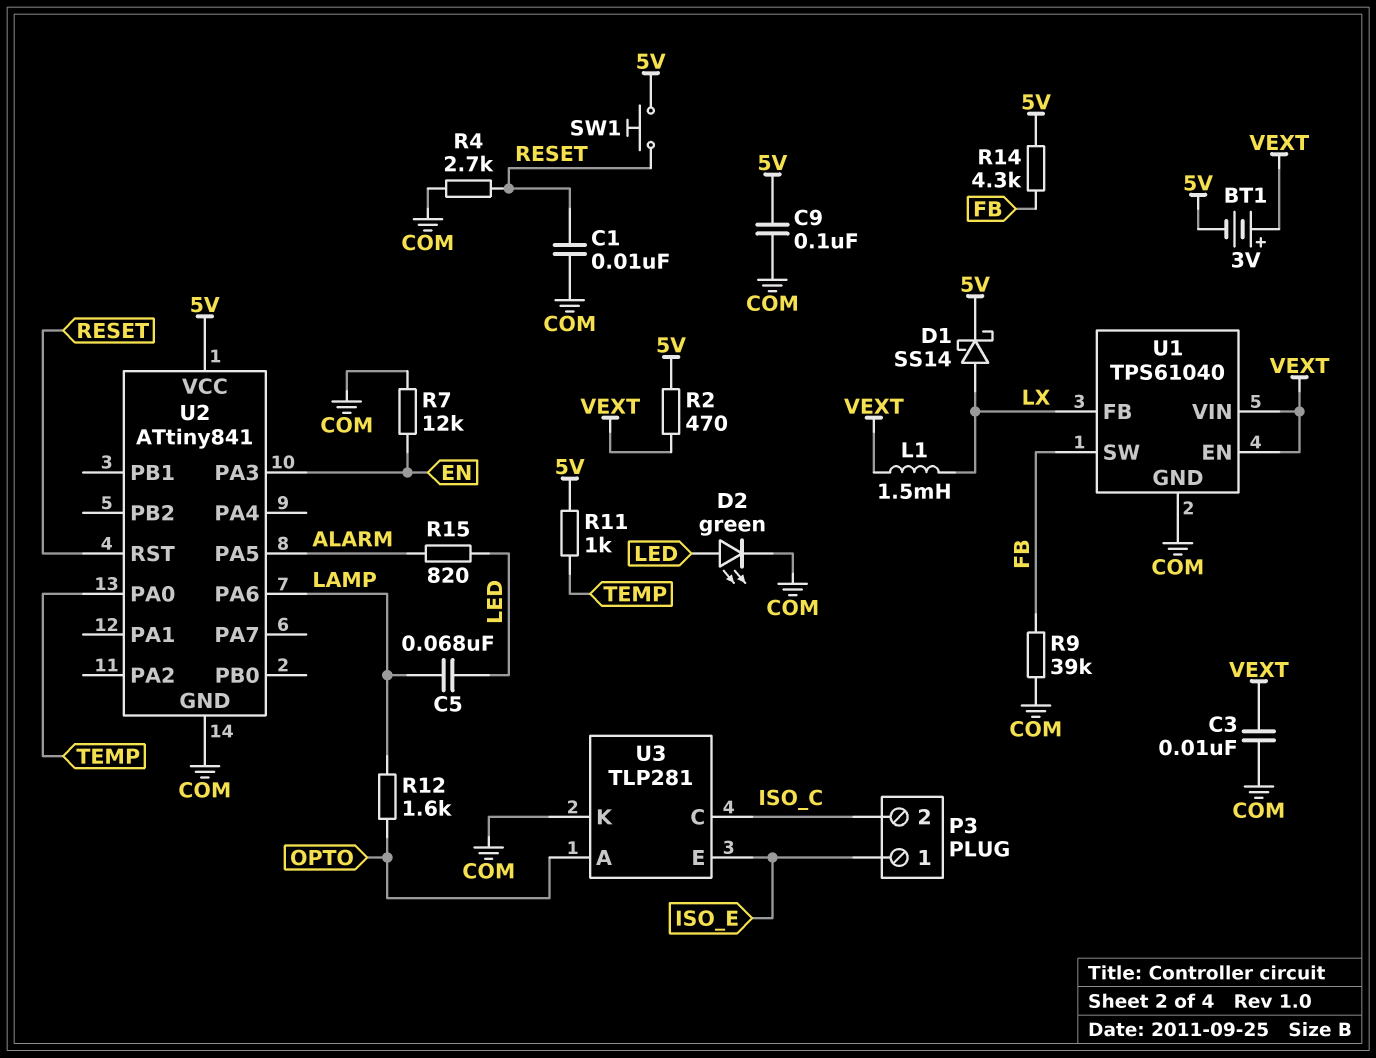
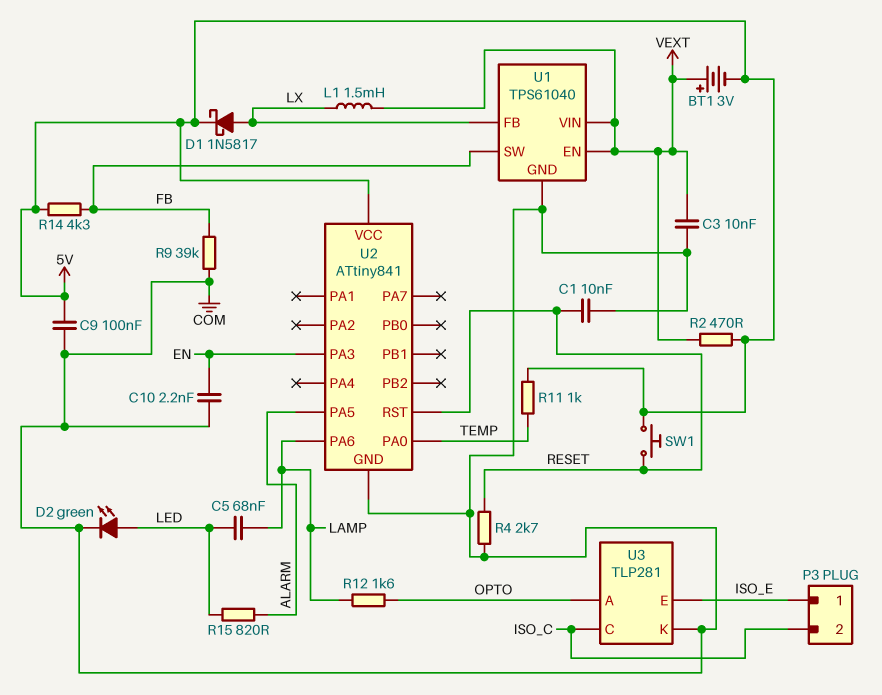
C10: none -> 2.2nF (COM, EN)
D1: schottky SS14 (A LX, K 5V) -> schottky 1N5817 (A LX, K 5V)
R7: 12k (COM, EN) -> none

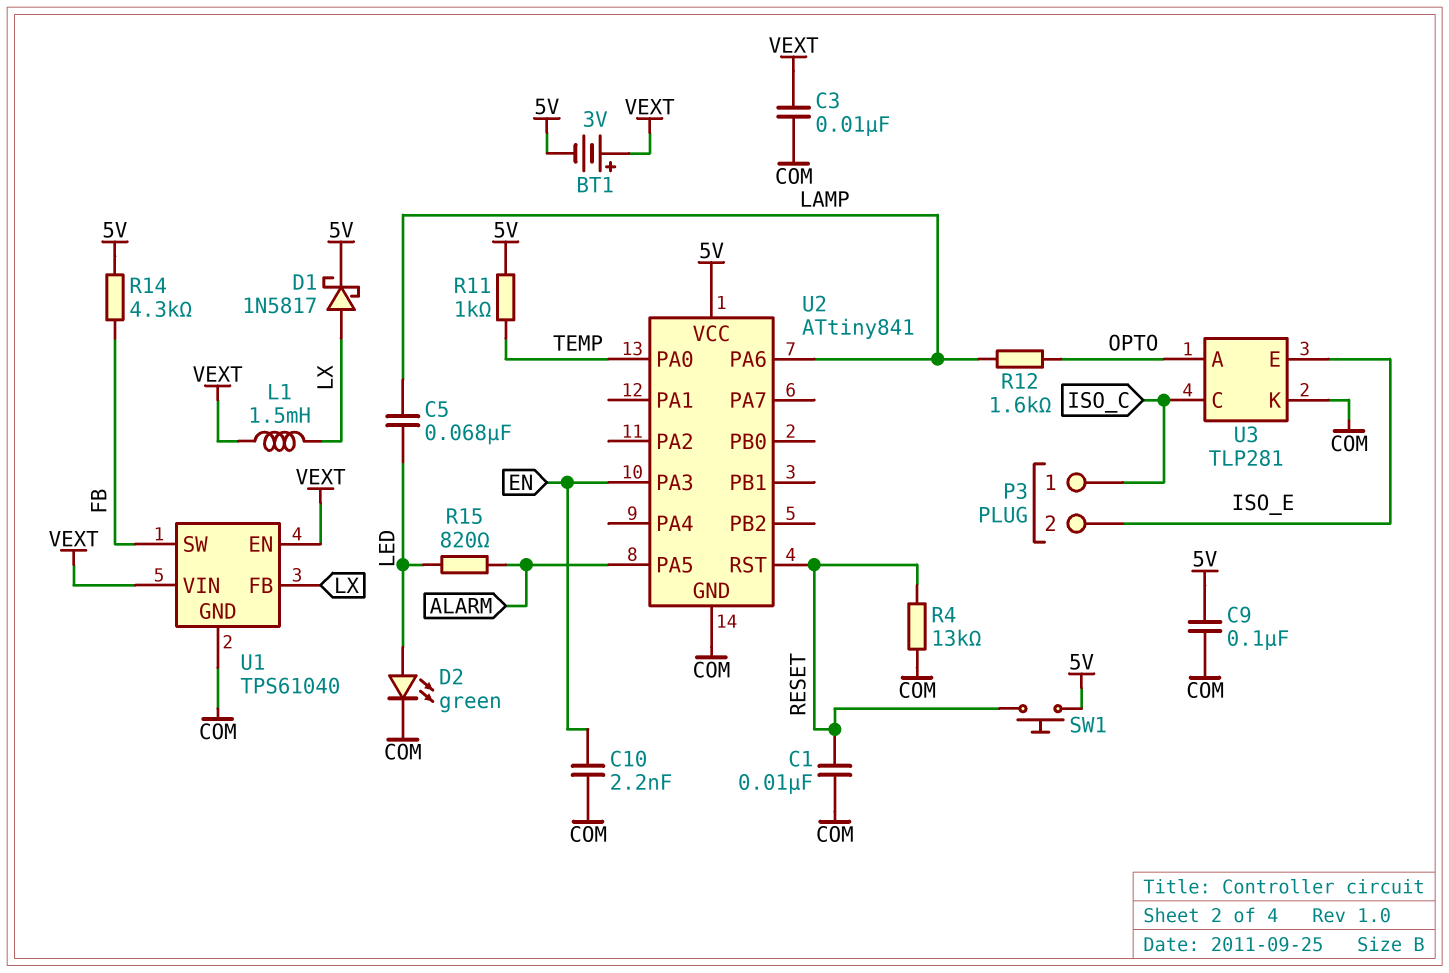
P3 pin 1: ISO_E -> ISO_C
P3 pin 2: ISO_C -> ISO_E
R2: 470 (5V, VEXT) -> none
R4: 2.7k (COM, RESET) -> 13k (COM, RESET)
R9: 39k (COM, FB) -> none

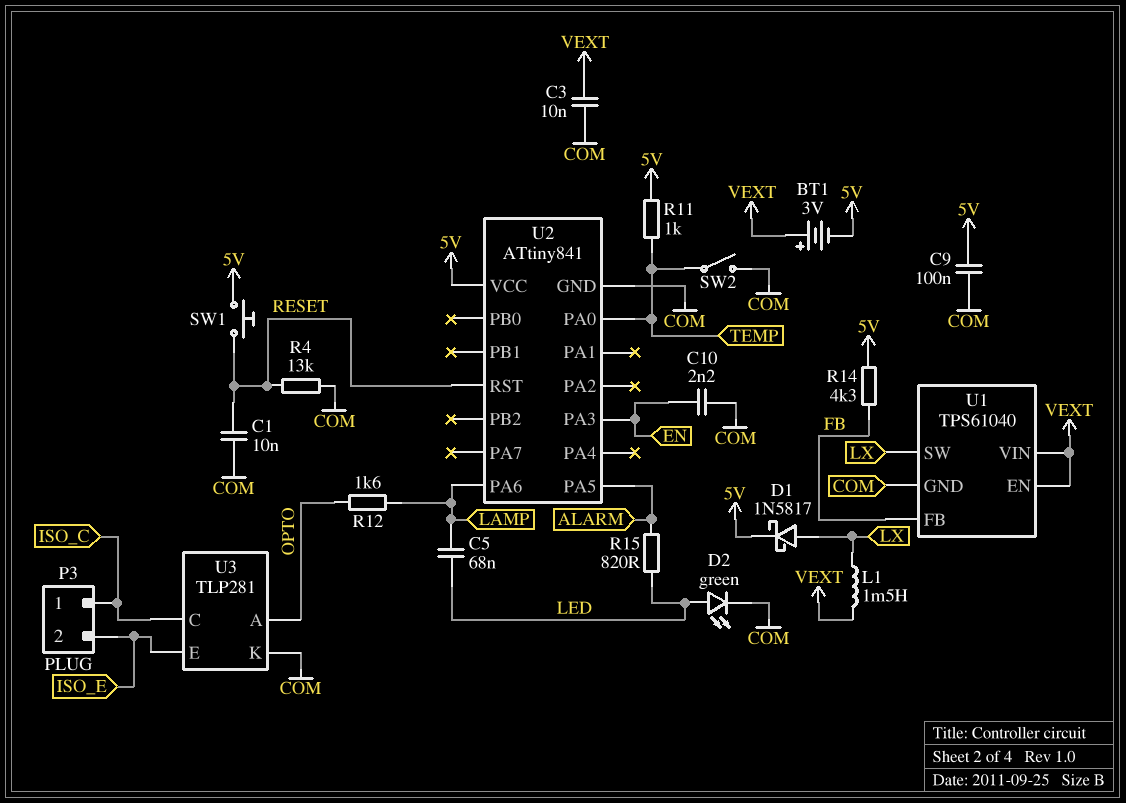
SW2: none -> switch (COM, TEMP)
U1 pin FB: LX -> FB
U1 pin SW: FB -> LX

